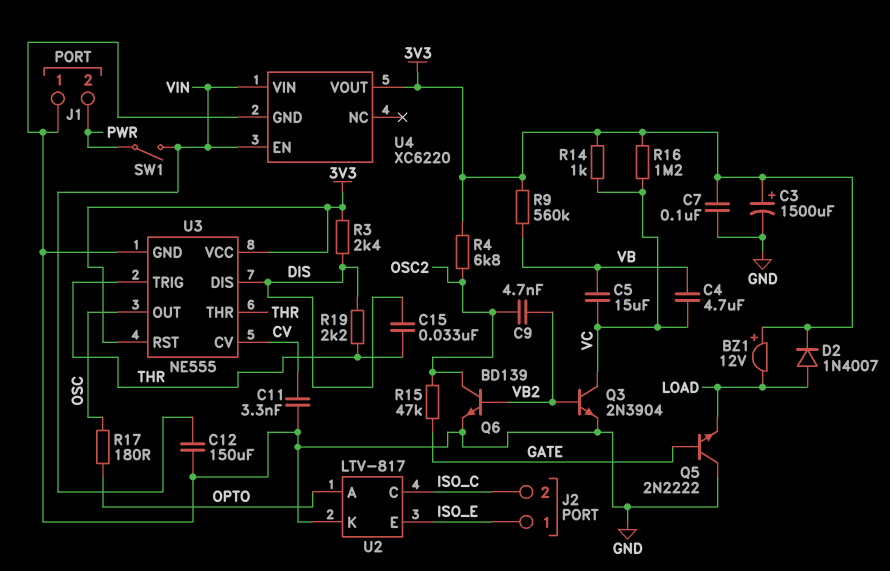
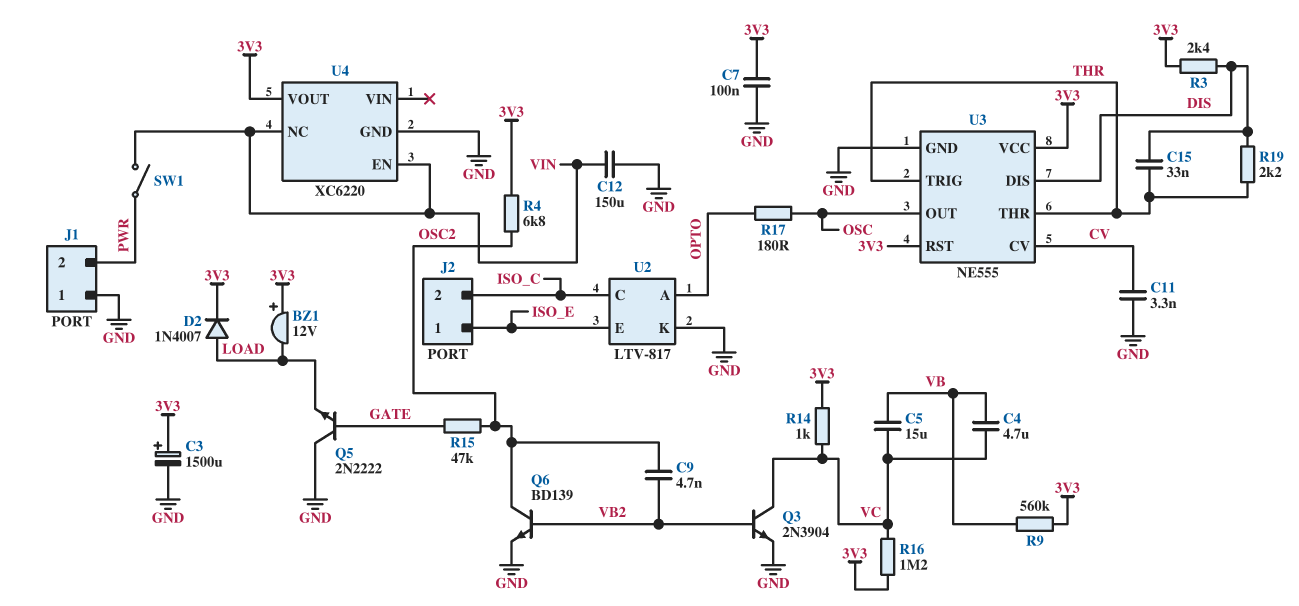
U4 pin NC: none -> VIN
U4 pin VIN: VIN -> none

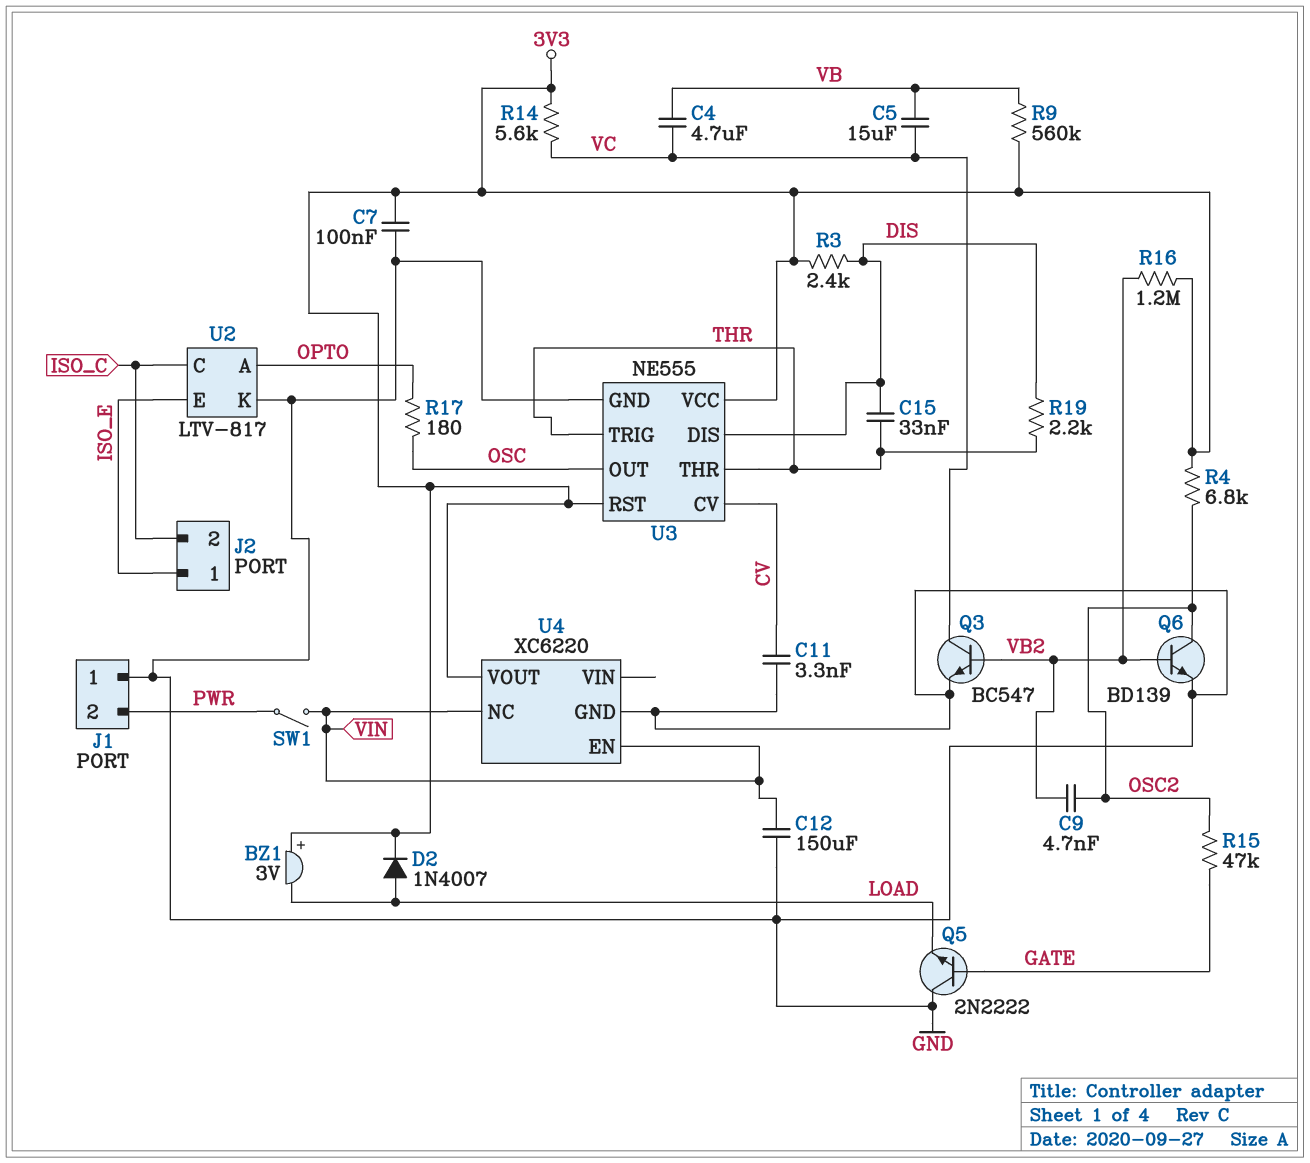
BZ1: buzzer 12V (plus 3V3, minus LOAD) -> buzzer 3V (plus 3V3, minus LOAD)
C3: 1500uF (plus 3V3, minus GND) -> none
Q3: NPN 2N3904 (B VB2, C VC, E GND) -> NPN BC547 (B VB2, C VC, E GND)
R14: 1k (3V3, VC) -> 5.6k (3V3, VC)
R16: 1.2M (3V3, VC) -> 1.2M (3V3, VB2)

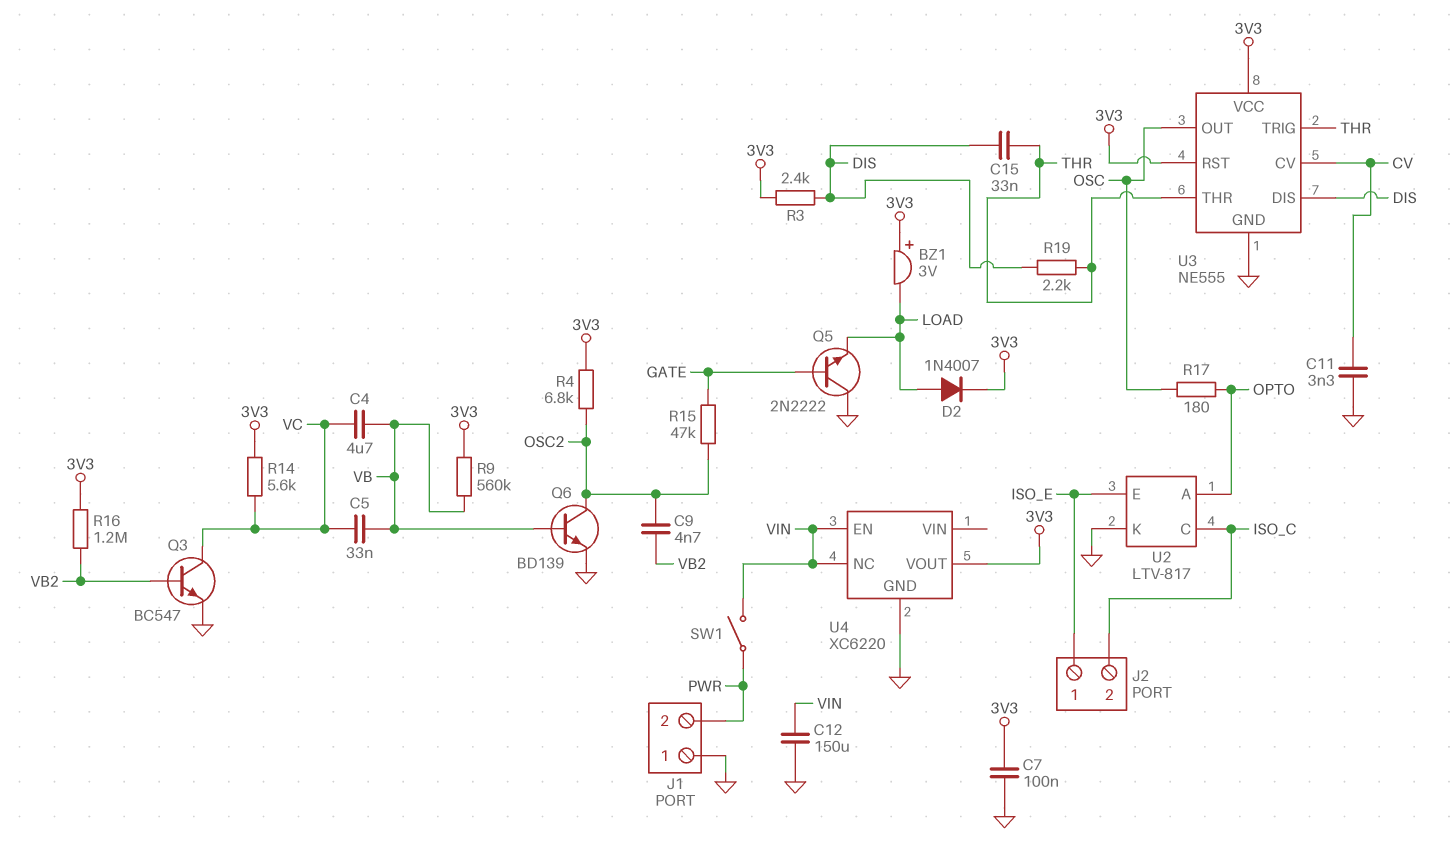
C5: 15uF (VB, VC) -> 33nF (VB, VC)
Q6: NPN BD139 (B VB2, C OSC2, E GND) -> NPN BD139 (B VB, C OSC2, E GND)

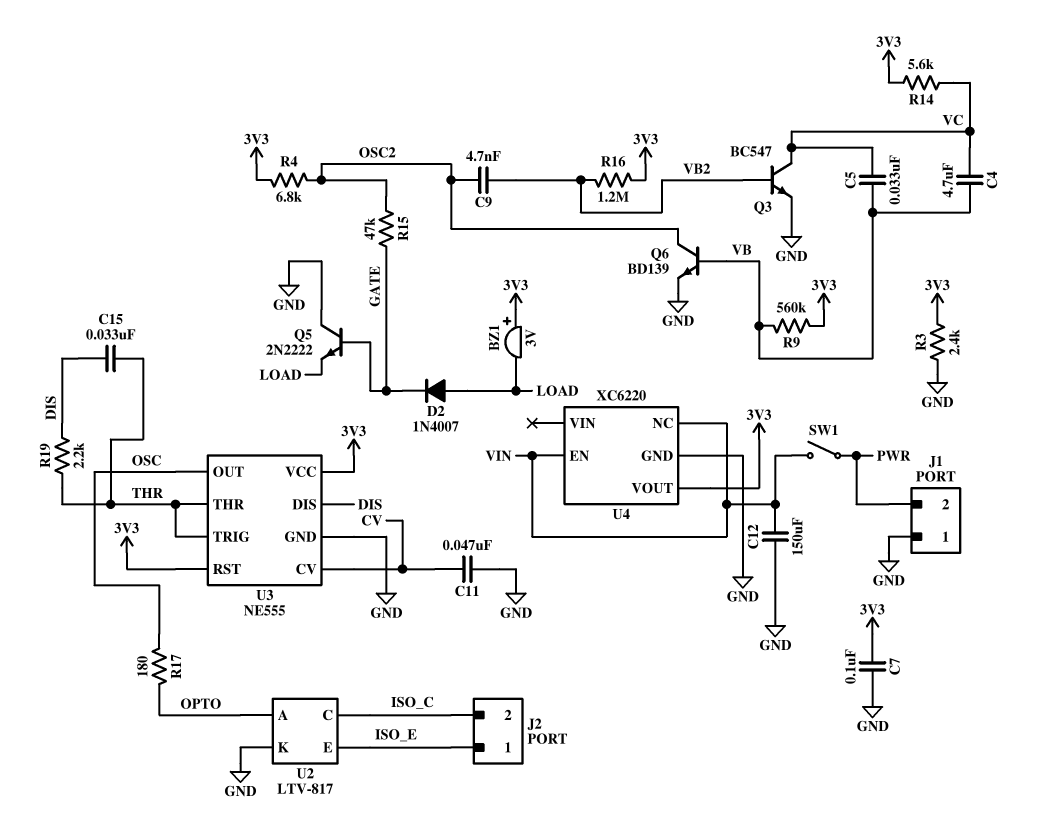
C11: 3.3nF (CV, GND) -> 47nF (CV, GND)
D2: diode 1N4007 (A LOAD, K 3V3) -> diode 1N4007 (A LOAD, K GATE)
R3: 2.4k (3V3, DIS) -> 2.4k (3V3, GND)

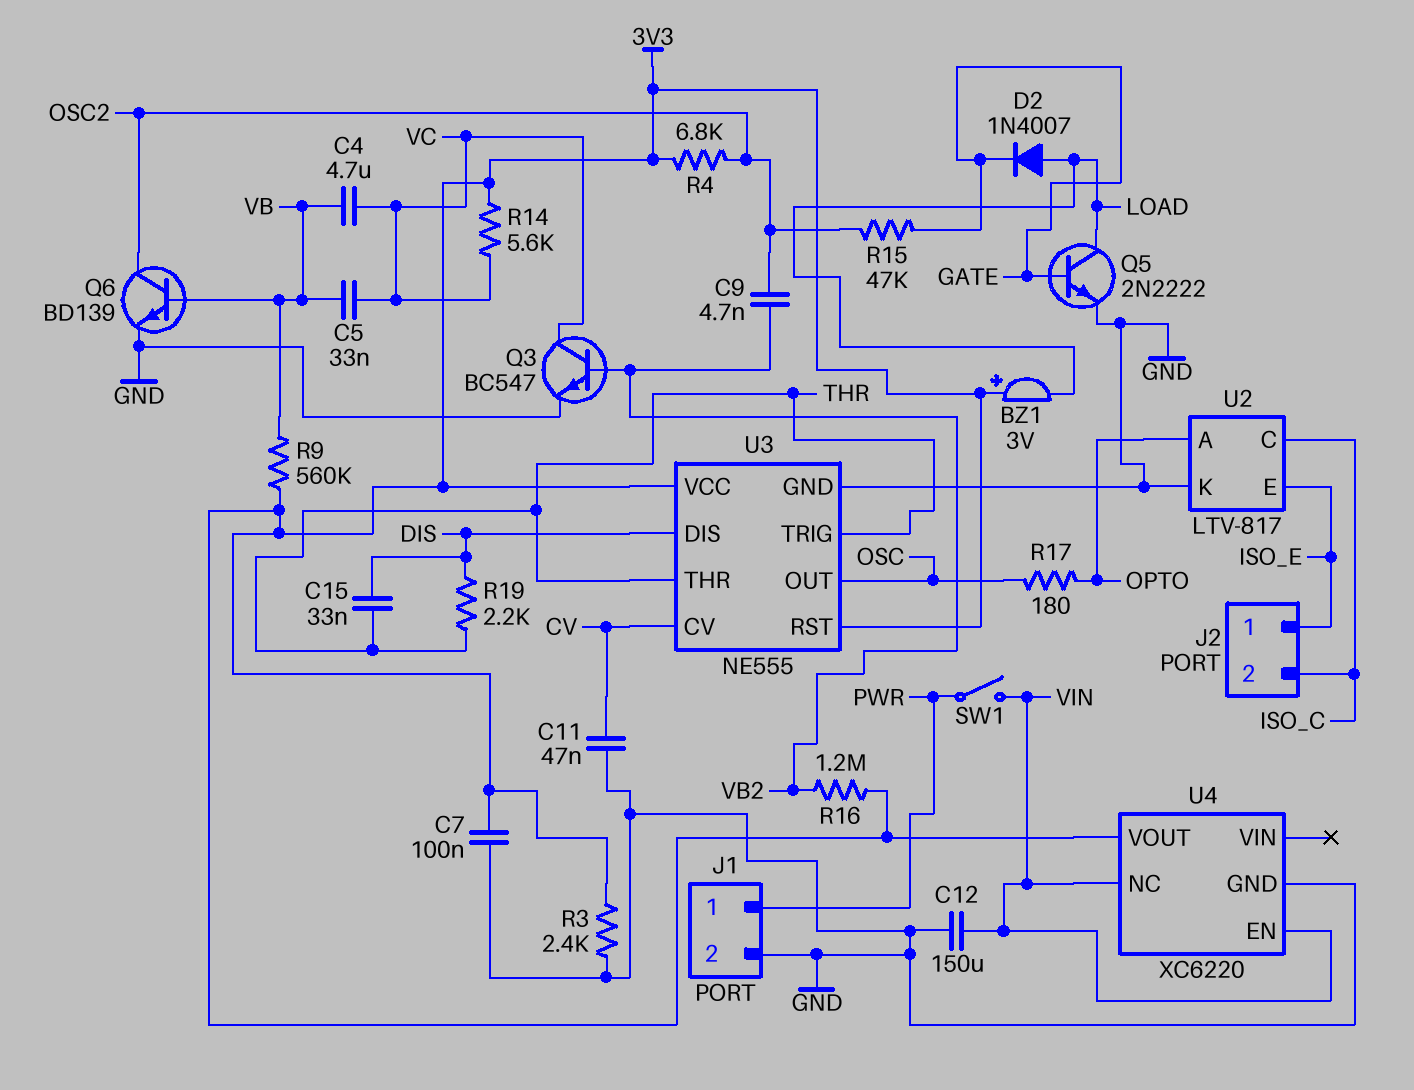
J1 pin 1: GND -> PWR
J1 pin 2: PWR -> GND
Q5: NPN 2N2222 (B GATE, C GND, E LOAD) -> NPN 2N2222 (B GATE, C LOAD, E GND)

